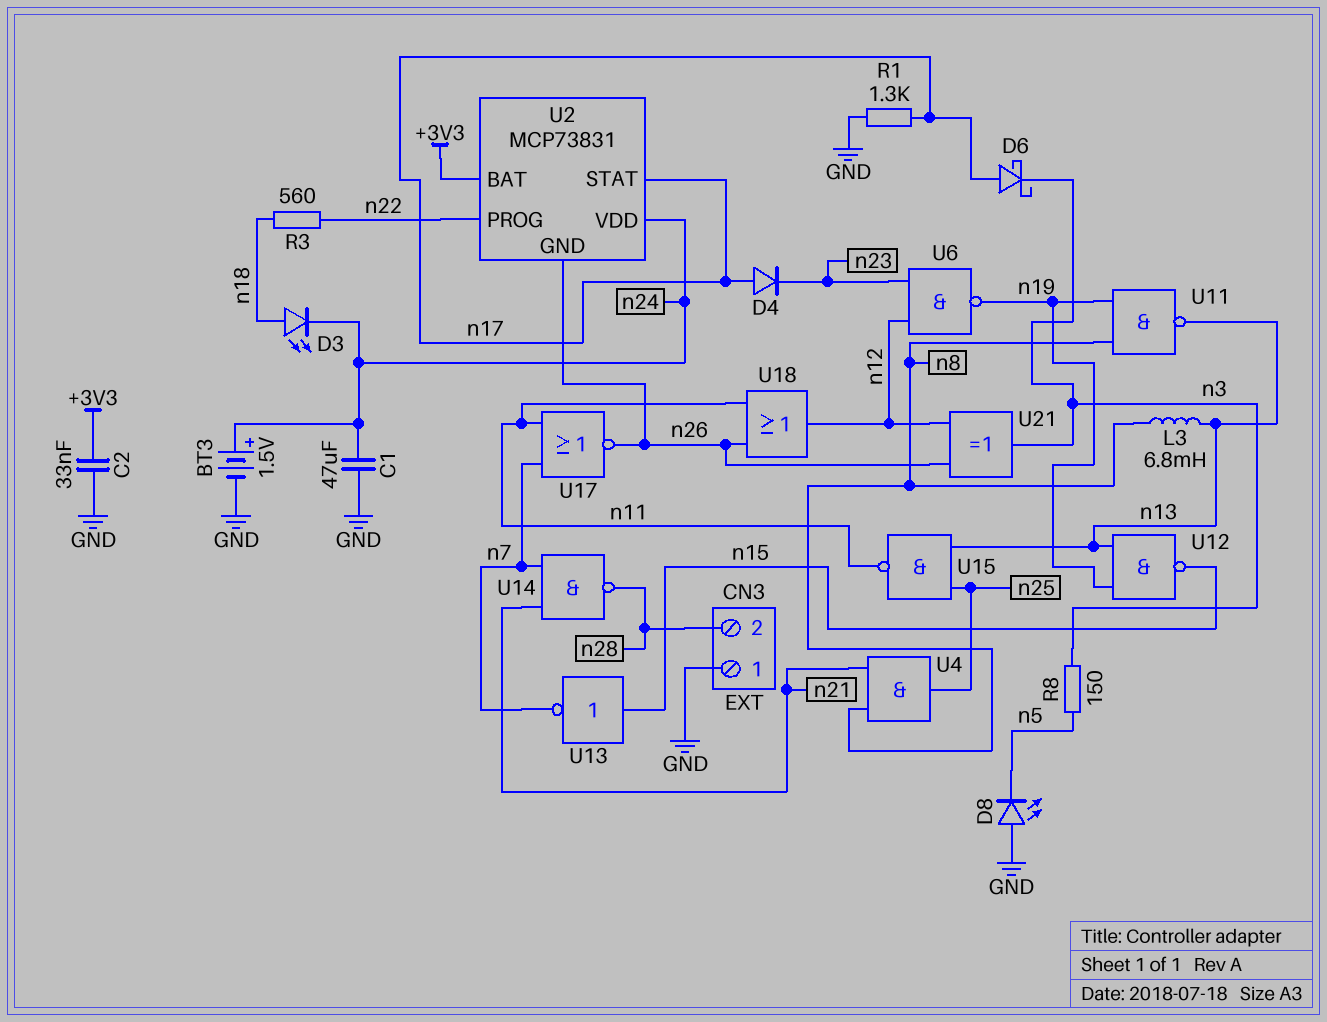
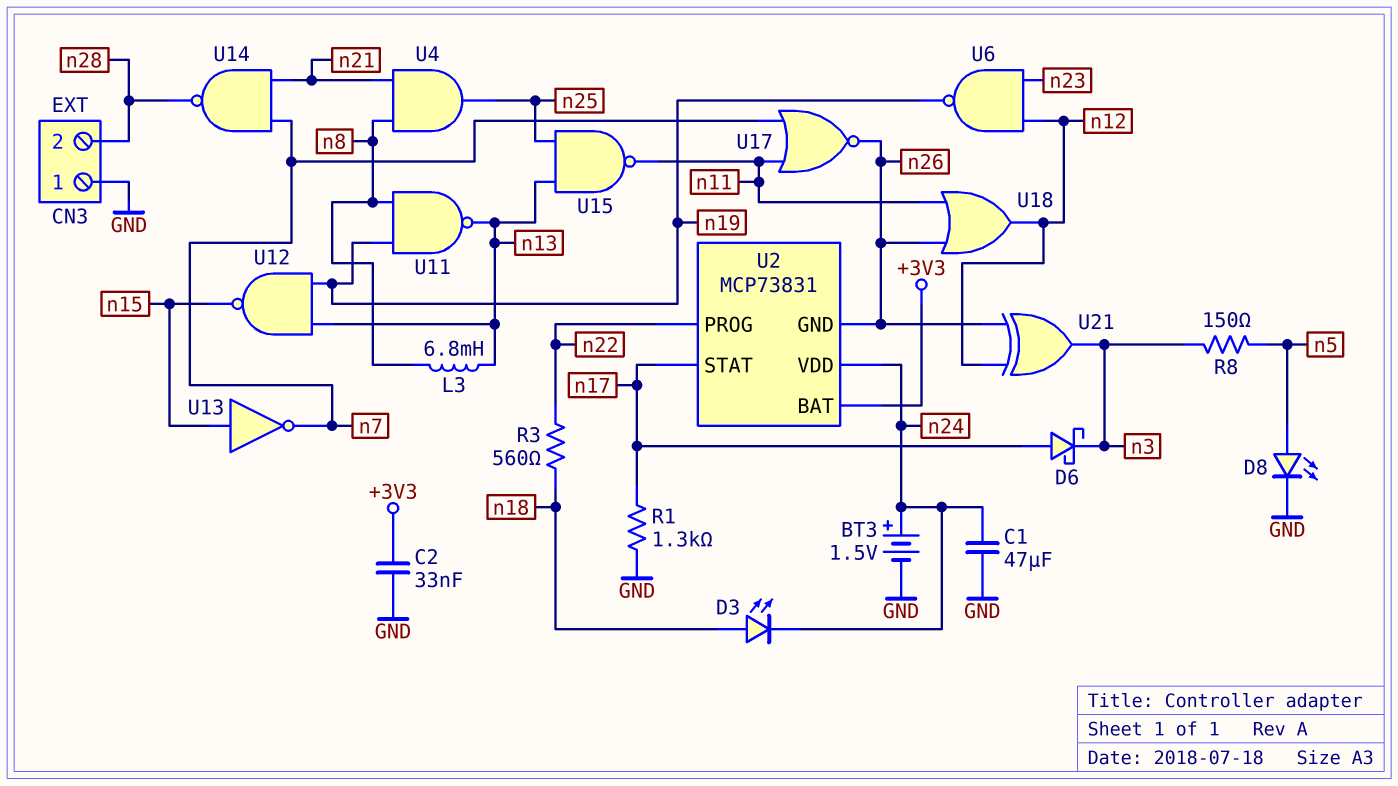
D4: diode (A n17, K n23) -> none
D8: LED (A GND, K n5) -> LED (A n5, K GND)

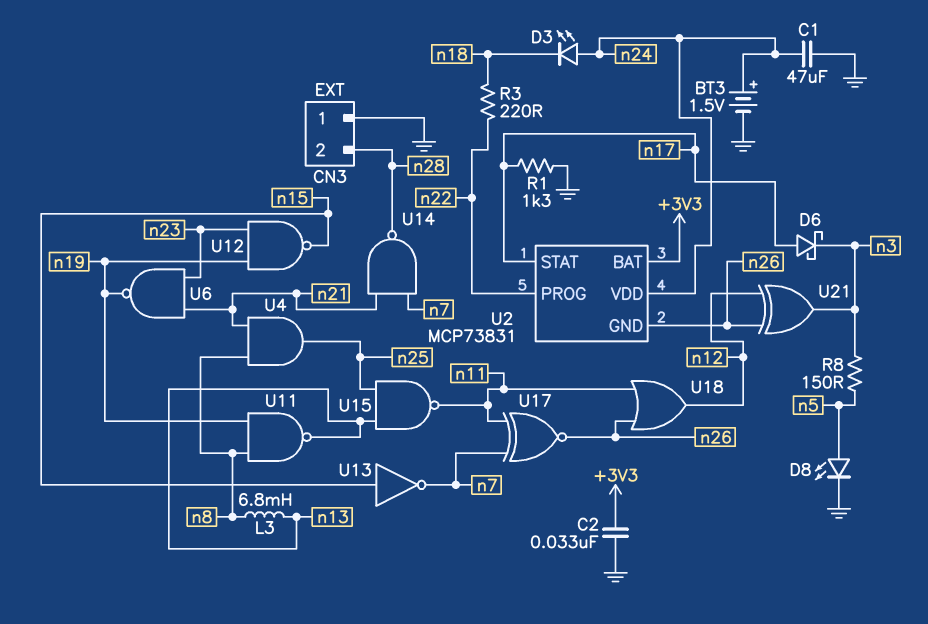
D3: LED (A n18, K n24) -> LED (A n24, K n18)
R3: 560 (n18, n22) -> 220 (n18, n22)
U6: NAND (in n12, in n23, out n19) -> NAND (in n21, in n23, out n19)
U12: NAND (in n13, in n19, out n15) -> NAND (in n19, in n23, out n15)
U17: NOR (in n7, in n11, out n26) -> XNOR (in n7, in n11, out n26)

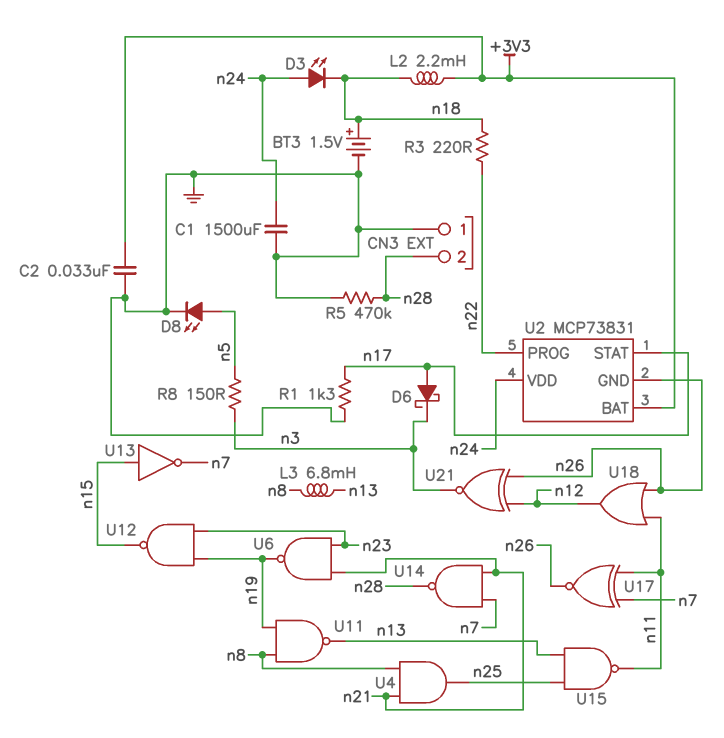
BT3: 1.5V (plus n24, minus GND) -> 1.5V (plus n18, minus GND)
C1: 47uF (GND, n24) -> 1500uF (GND, n24)
L2: none -> 2.2mH (+3V3, n18)
R5: none -> 470k (GND, n28)
U21: XOR (in n12, in n26, out n3) -> XNOR (in n12, in n26, out n3)

